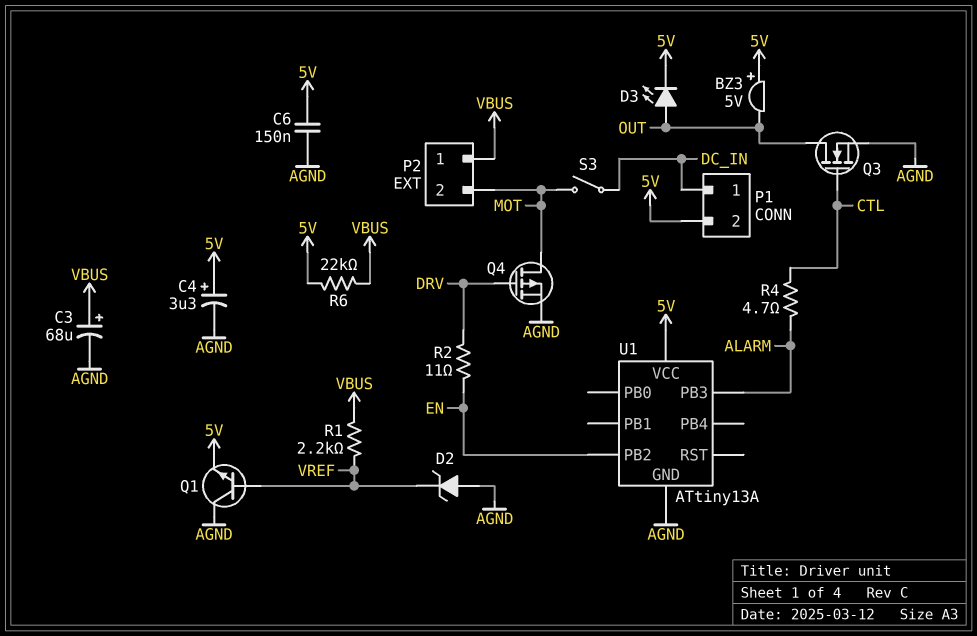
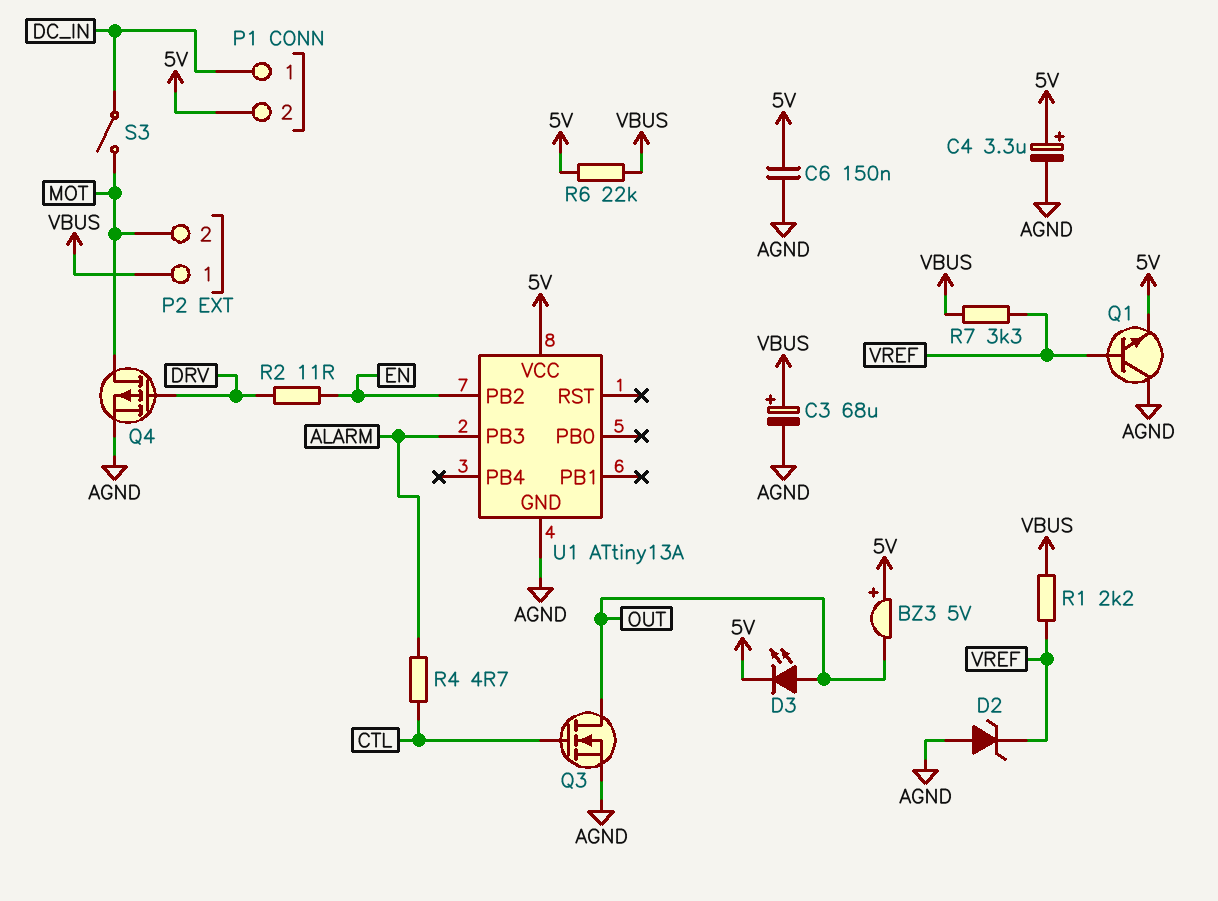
R7: none -> 3.3k (VBUS, VREF)

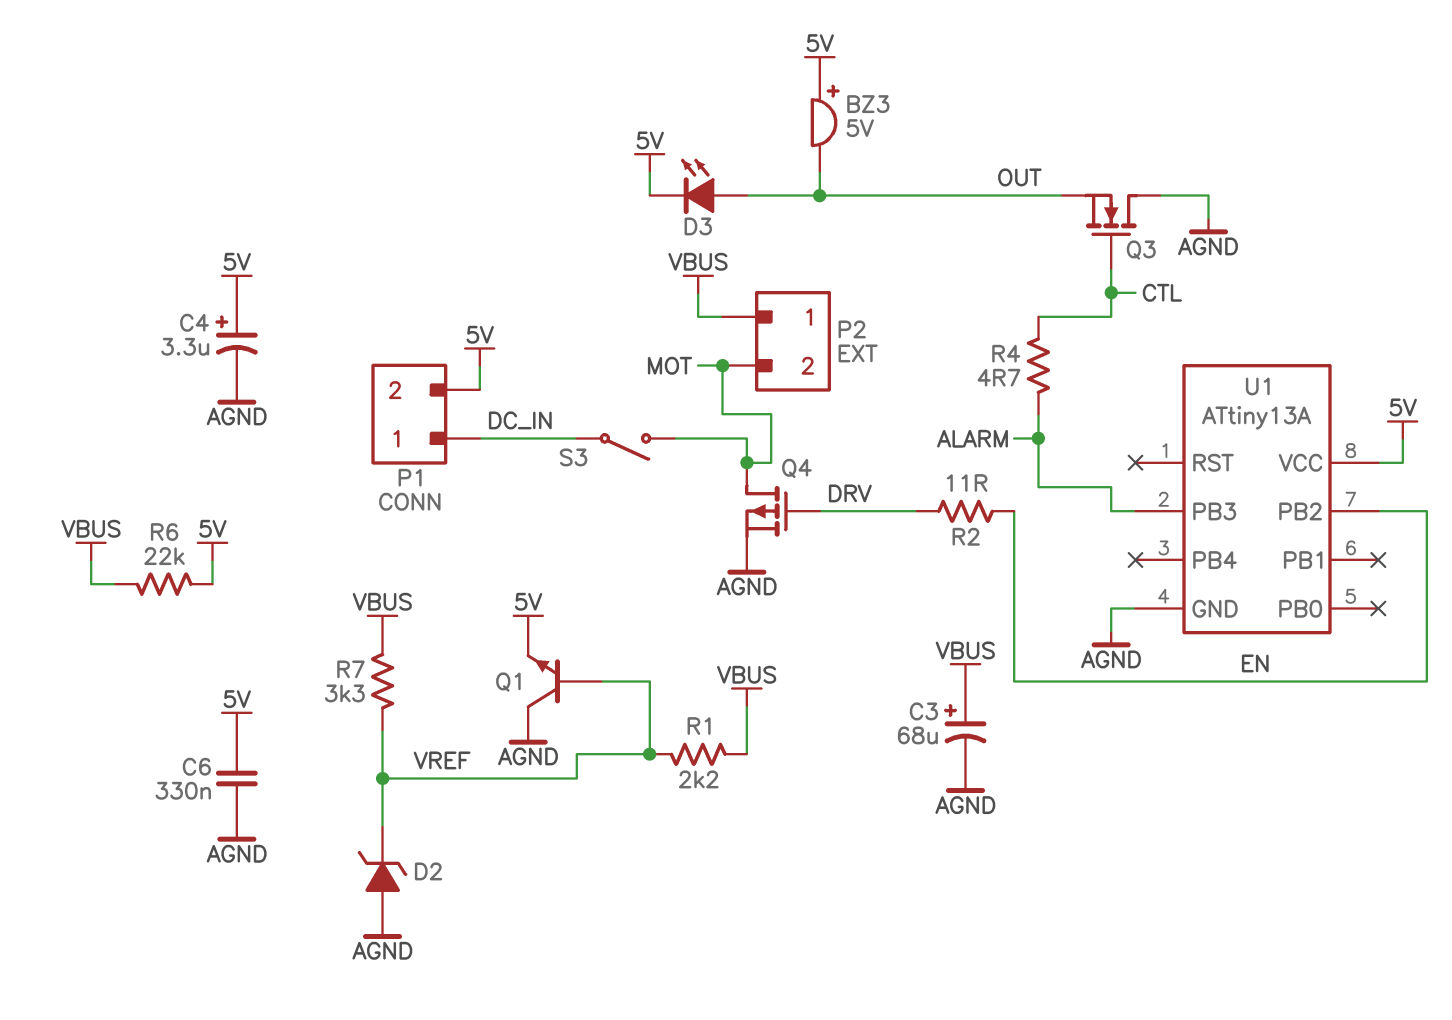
C6: 150nF (5V, AGND) -> 330nF (5V, AGND)
Q3: NMOS (G CTL, D OUT, S AGND) -> NMOS (G CTL, D AGND, S OUT)

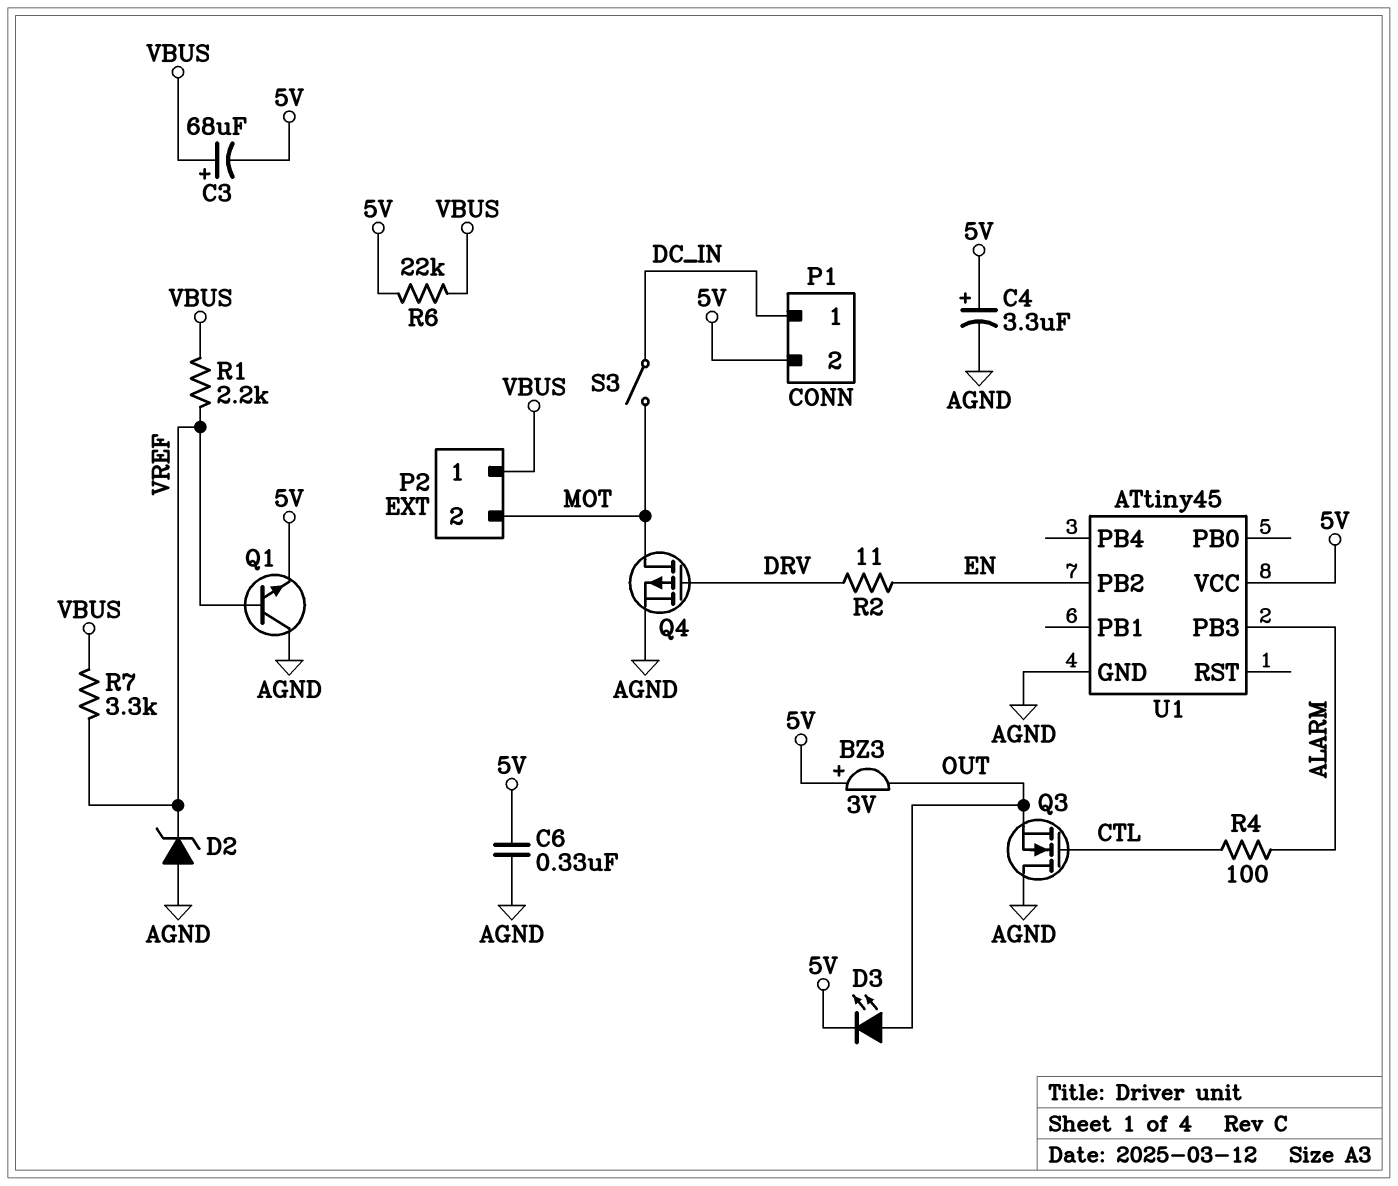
BZ3: buzzer 5V (plus 5V, minus OUT) -> buzzer 3V (plus 5V, minus OUT)
C3: 68uF (plus VBUS, minus AGND) -> 68uF (plus VBUS, minus 5V)
R4: 4.7 (ALARM, CTL) -> 100 (ALARM, CTL)
U1: ATtiny13A -> ATtiny45

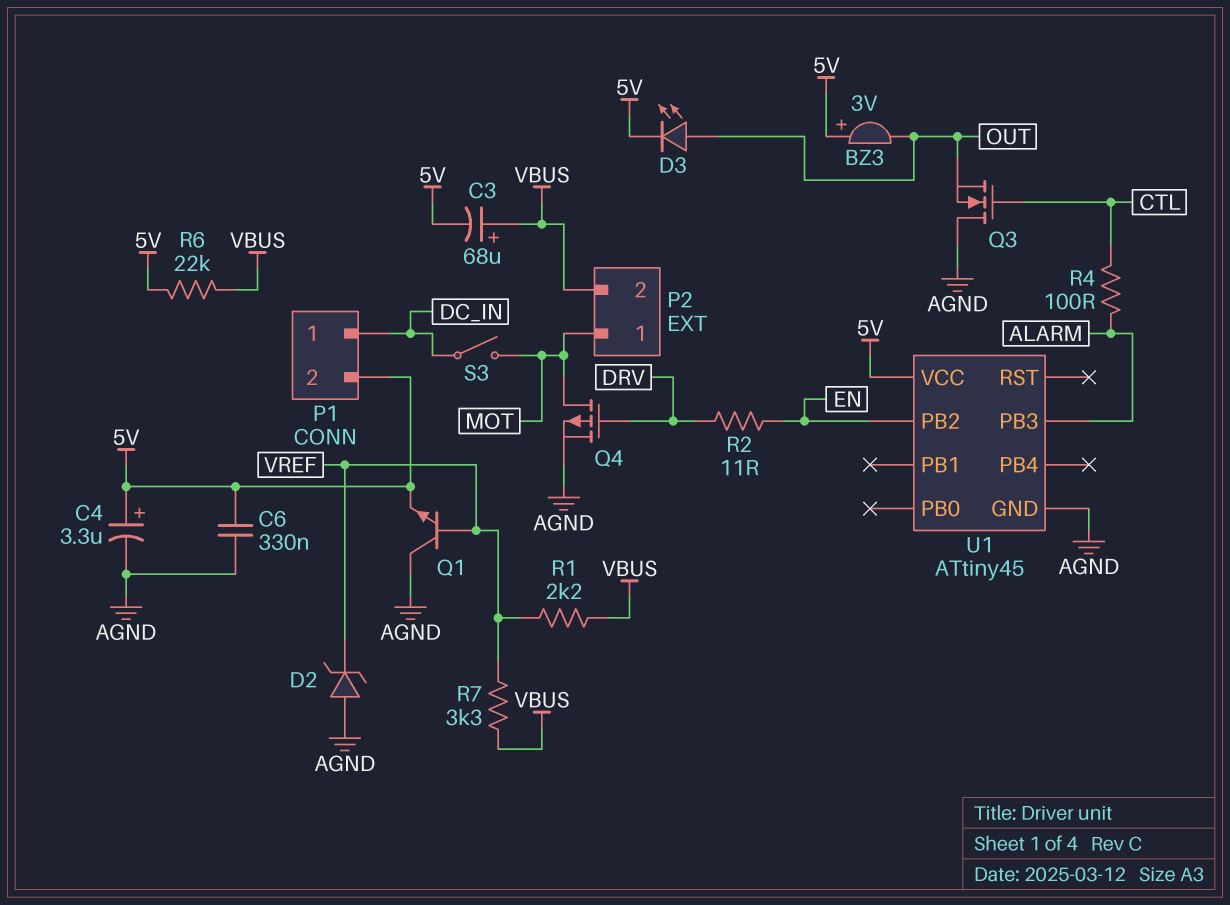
P2 pin 1: VBUS -> MOT
P2 pin 2: MOT -> VBUS

